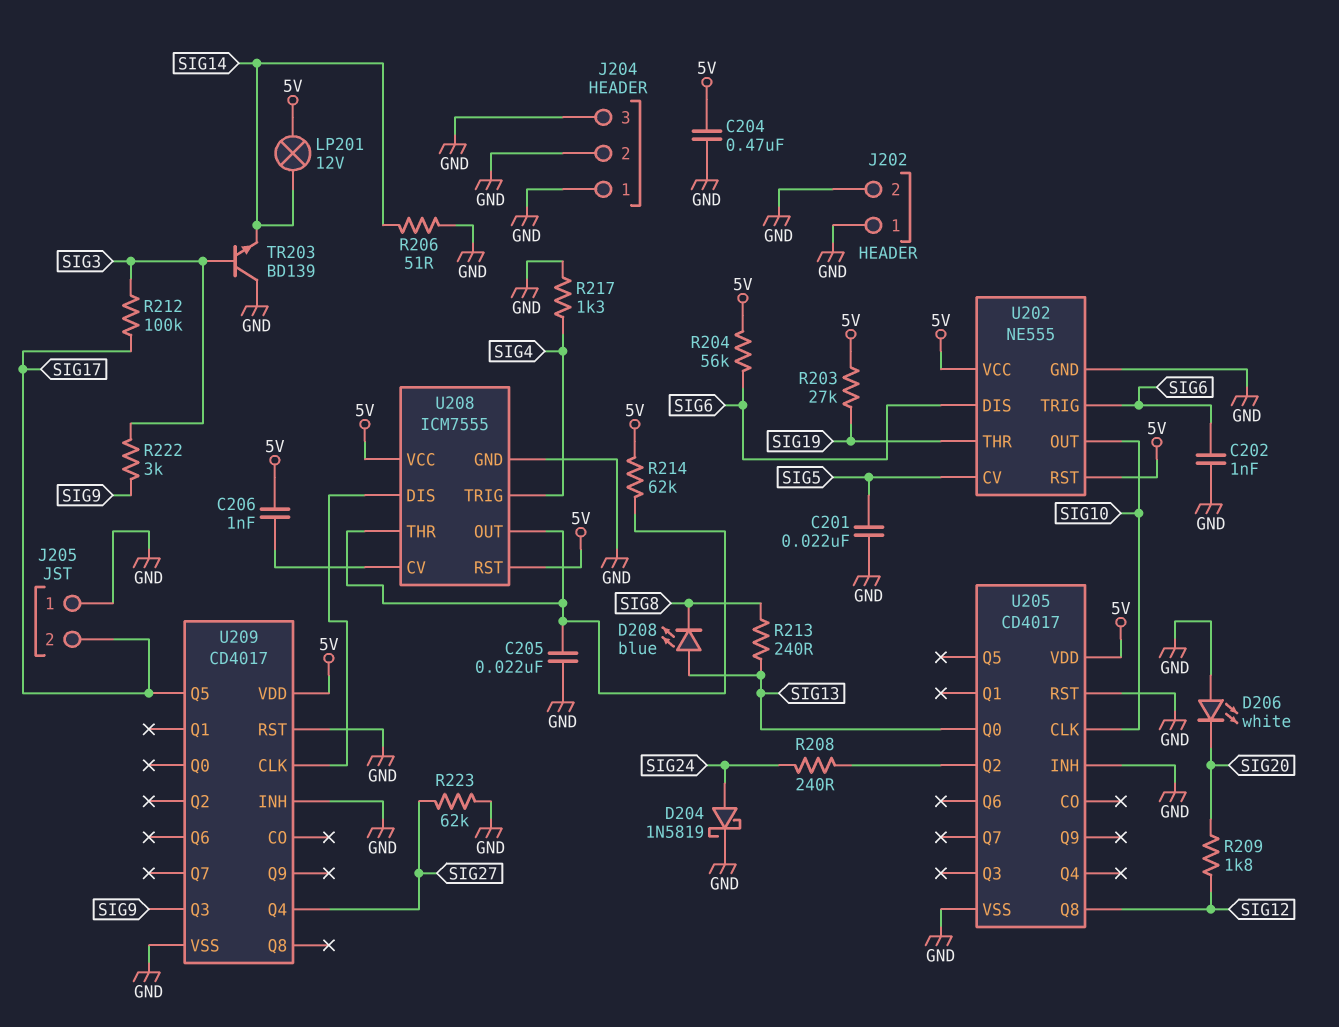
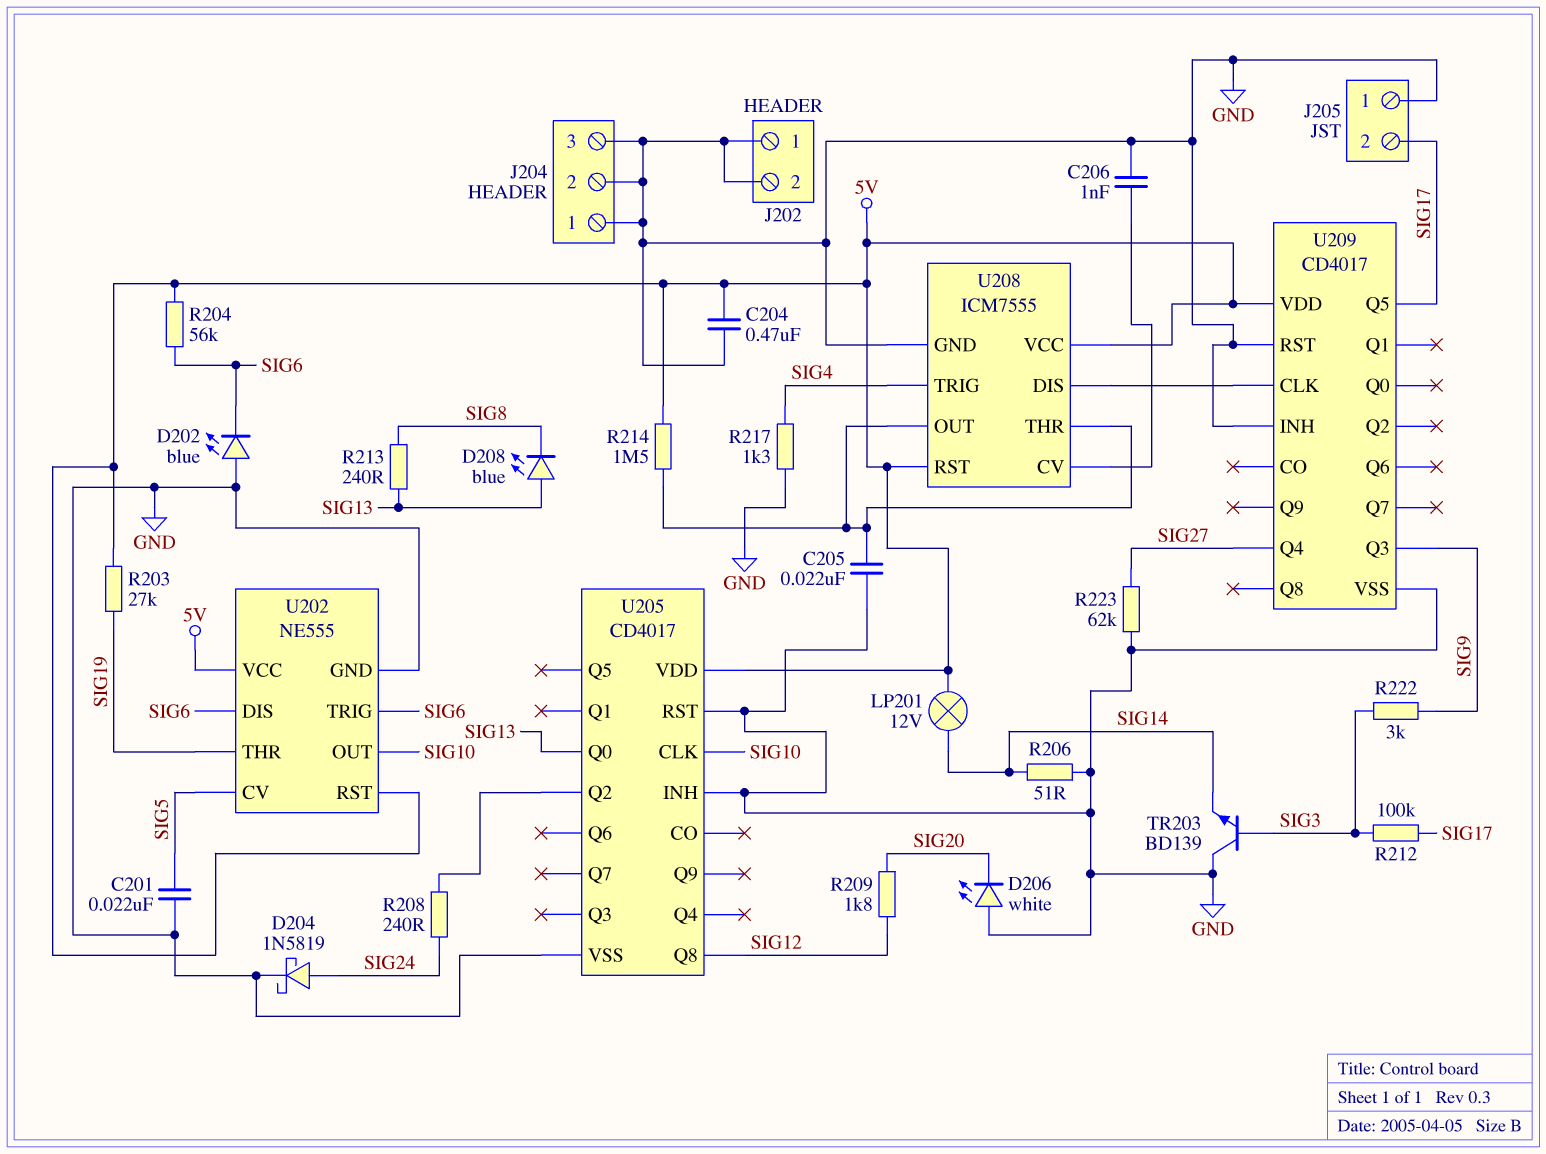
C202: 1nF (GND, SIG6) -> none
C206: 1nF (5V, U208/CV) -> 1nF (GND, U208/CV)
D202: none -> LED blue (A GND, K SIG6)
R214: 62k (5V, U208/OUT) -> 1.5M (5V, U208/OUT)

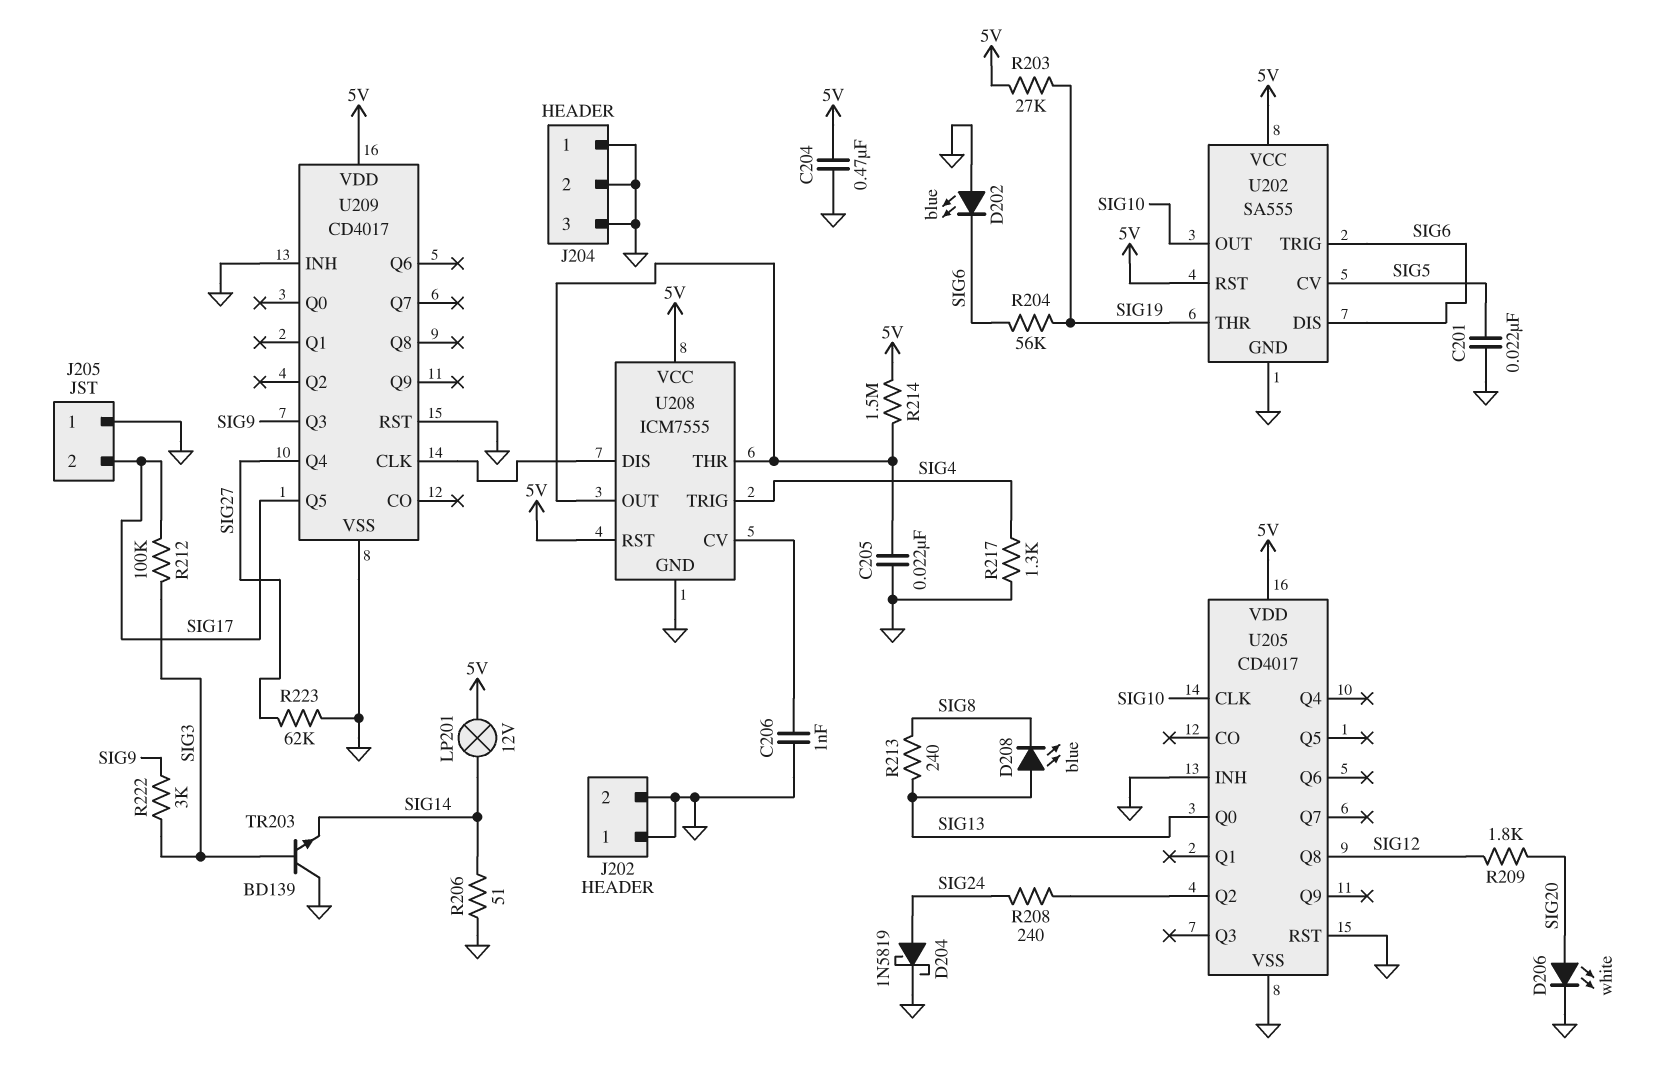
D206: LED white (A GND, K SIG20) -> LED white (A SIG20, K GND)
R204: 56k (5V, SIG6) -> 56k (SIG6, SIG19)
U202: NE555 -> SA555

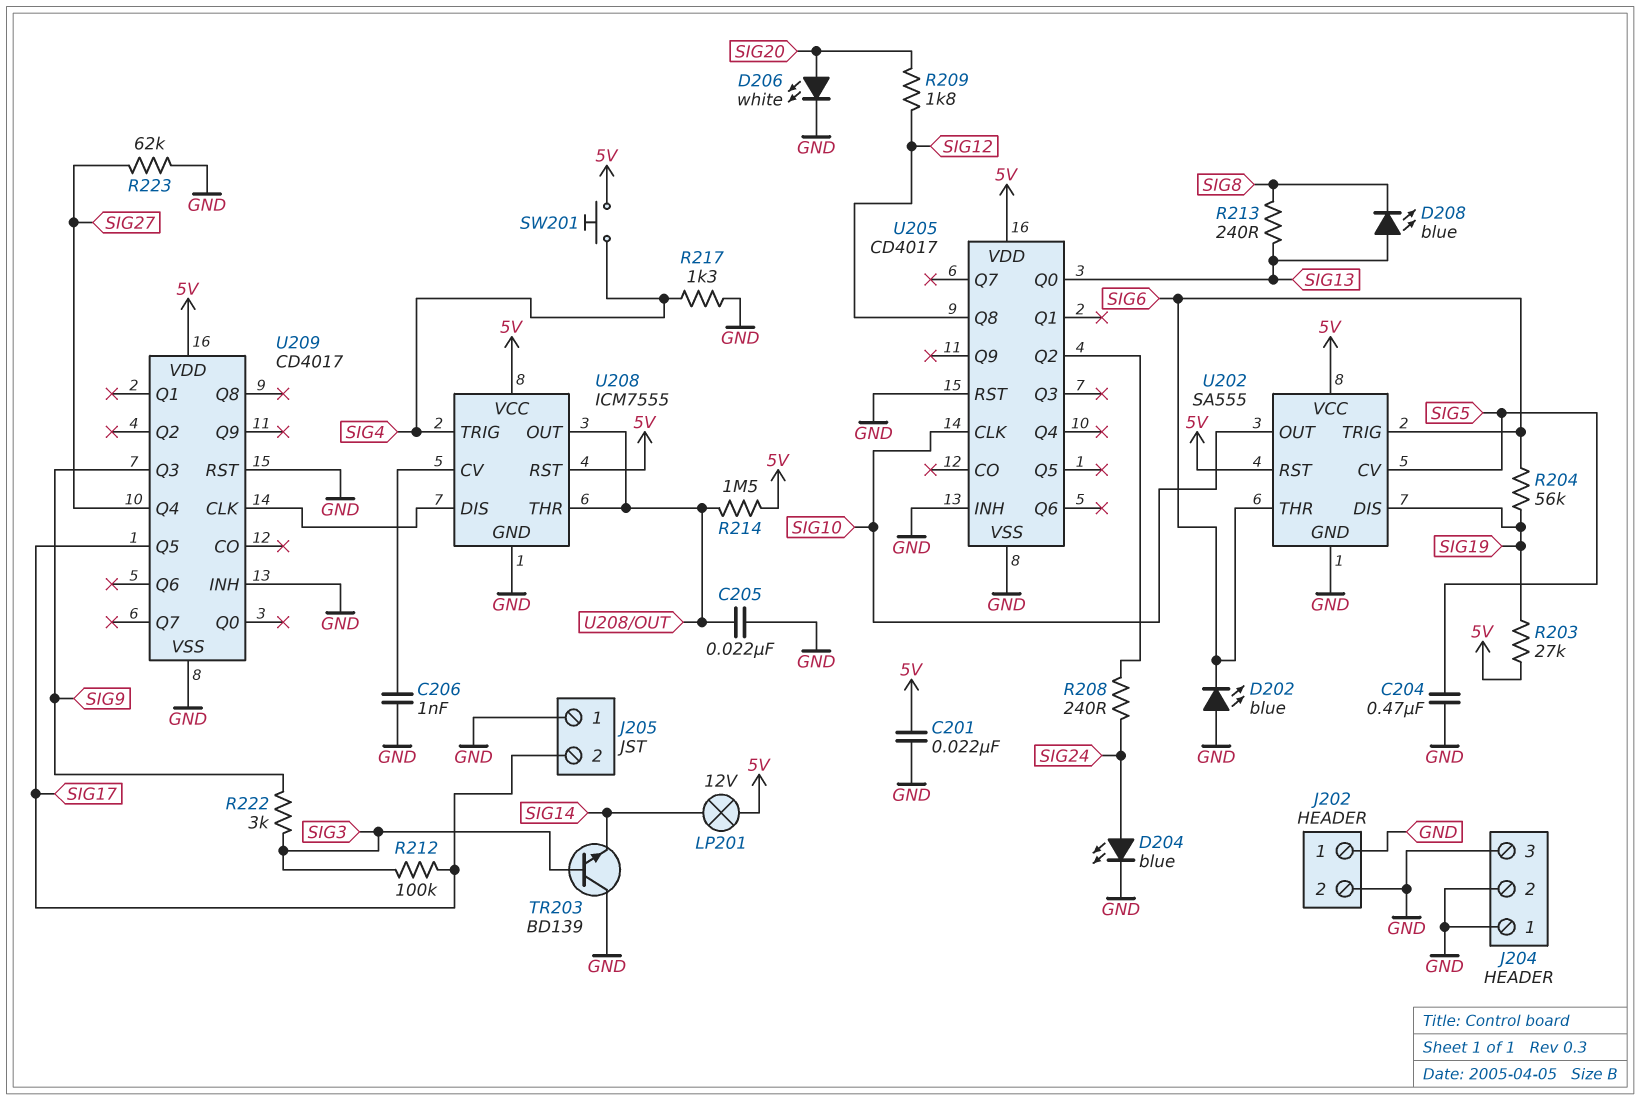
C201: 22nF (GND, SIG5) -> 22nF (5V, GND)
C204: 470nF (5V, GND) -> 470nF (GND, SIG5)
D204: schottky 1N5819 (A SIG24, K GND) -> LED blue (A SIG24, K GND)
R206: 51 (GND, SIG14) -> none
SW201: none -> button (5V, SIG4)
U202 pin DIS: SIG6 -> SIG19
U202 pin THR: SIG19 -> SIG6

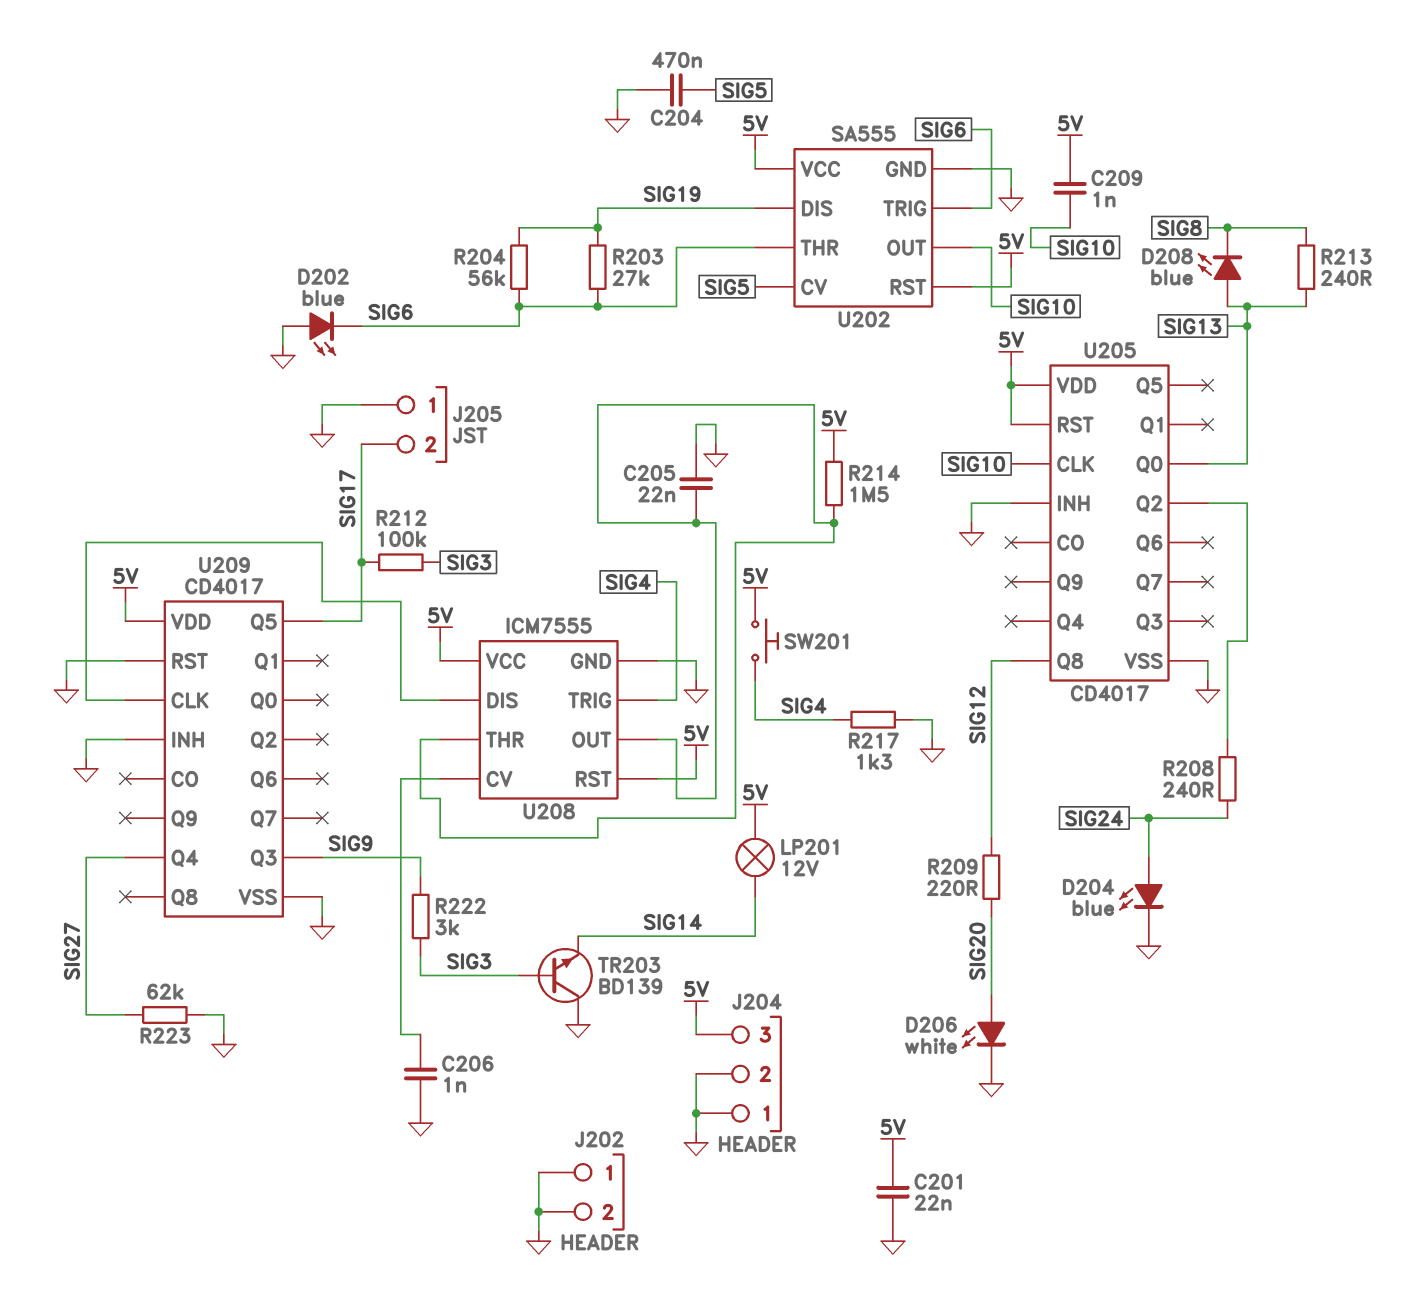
C209: none -> 1nF (5V, SIG10)
J204 pin 3: GND -> 5V
R203: 27k (5V, SIG19) -> 27k (SIG6, SIG19)
R209: 1.8k (SIG12, SIG20) -> 220 (SIG12, SIG20)
U205 pin RST: GND -> 5V

